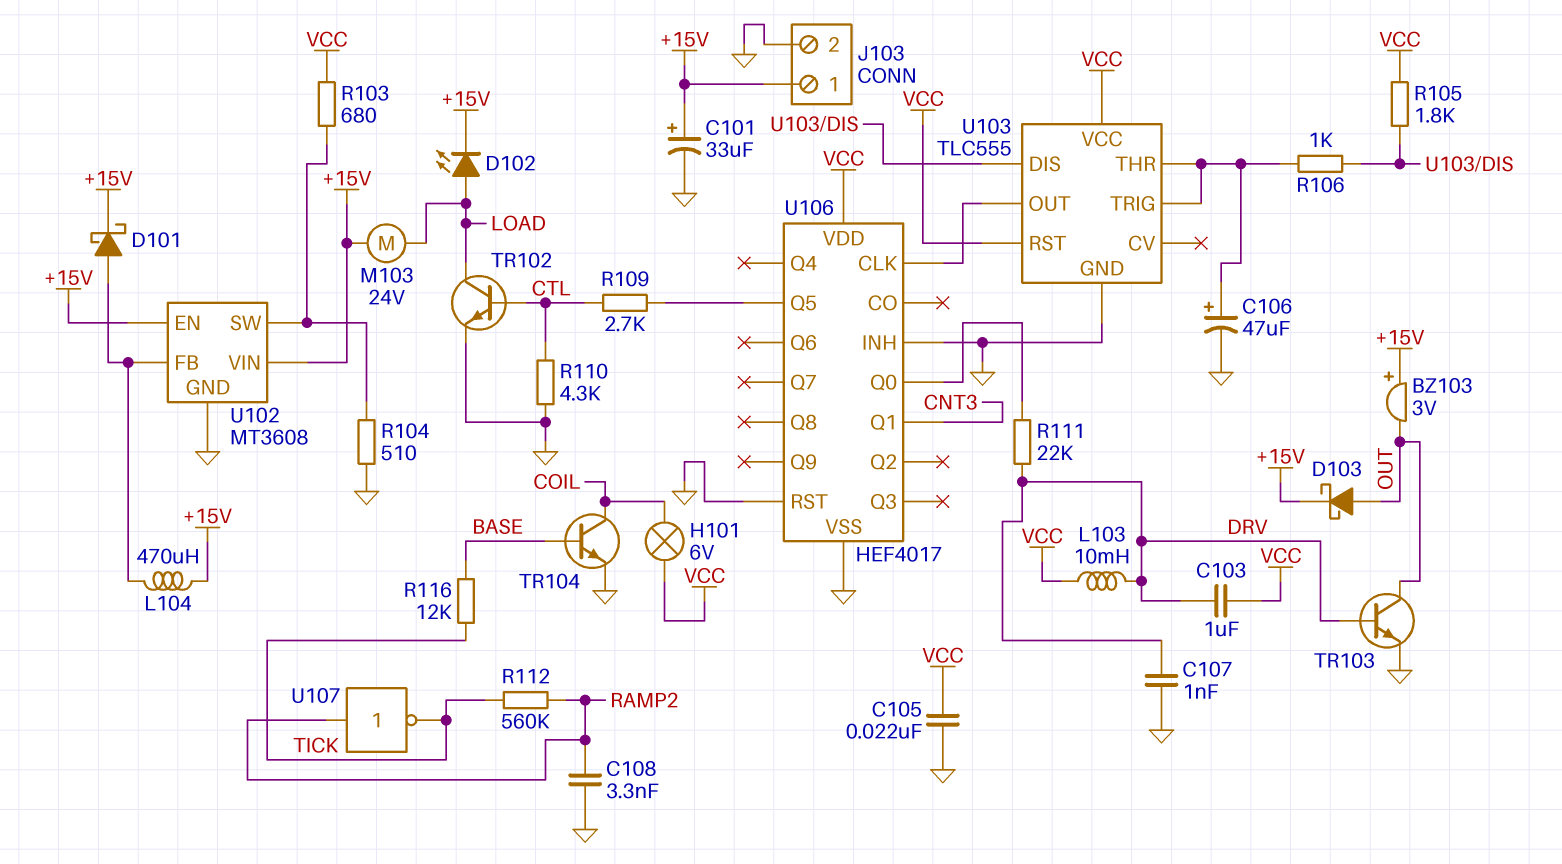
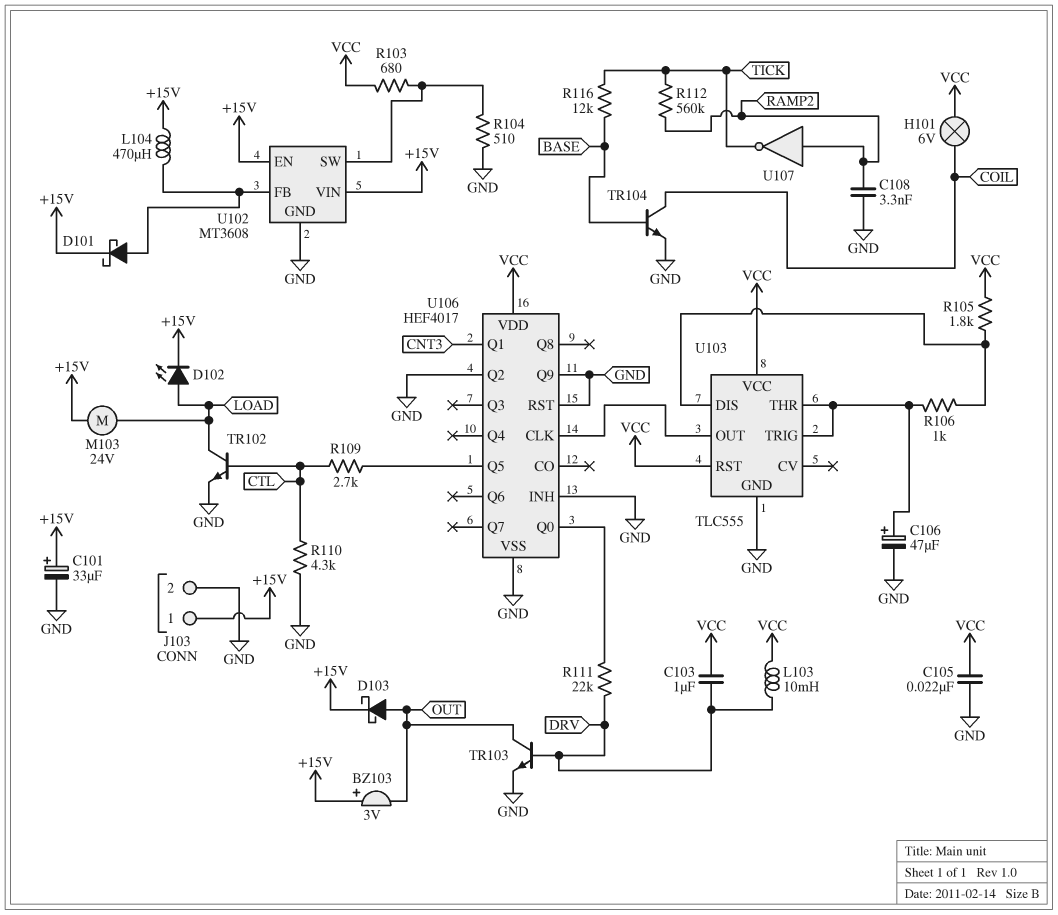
C107: 1nF (DRV, GND) -> none
U106 pin Q2: none -> GND
U106 pin Q9: none -> GND

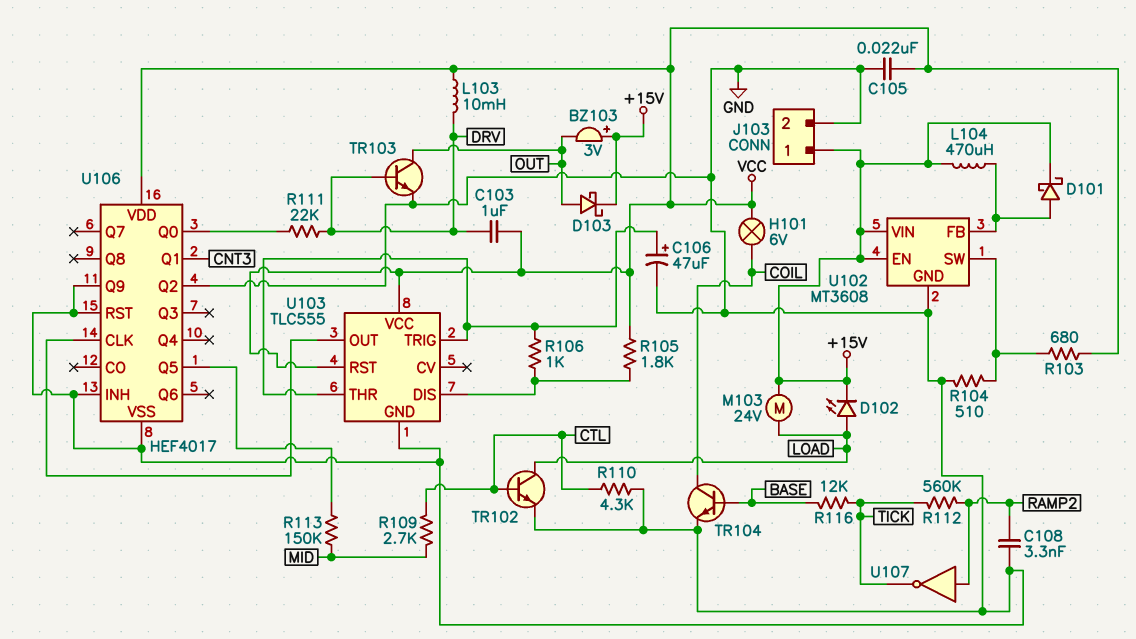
C101: 33uF (plus +15V, minus GND) -> none
R109: 2.7k (CTL, U106/Q5) -> 2.7k (CTL, MID)
R113: none -> 150k (MID, U106/Q5)

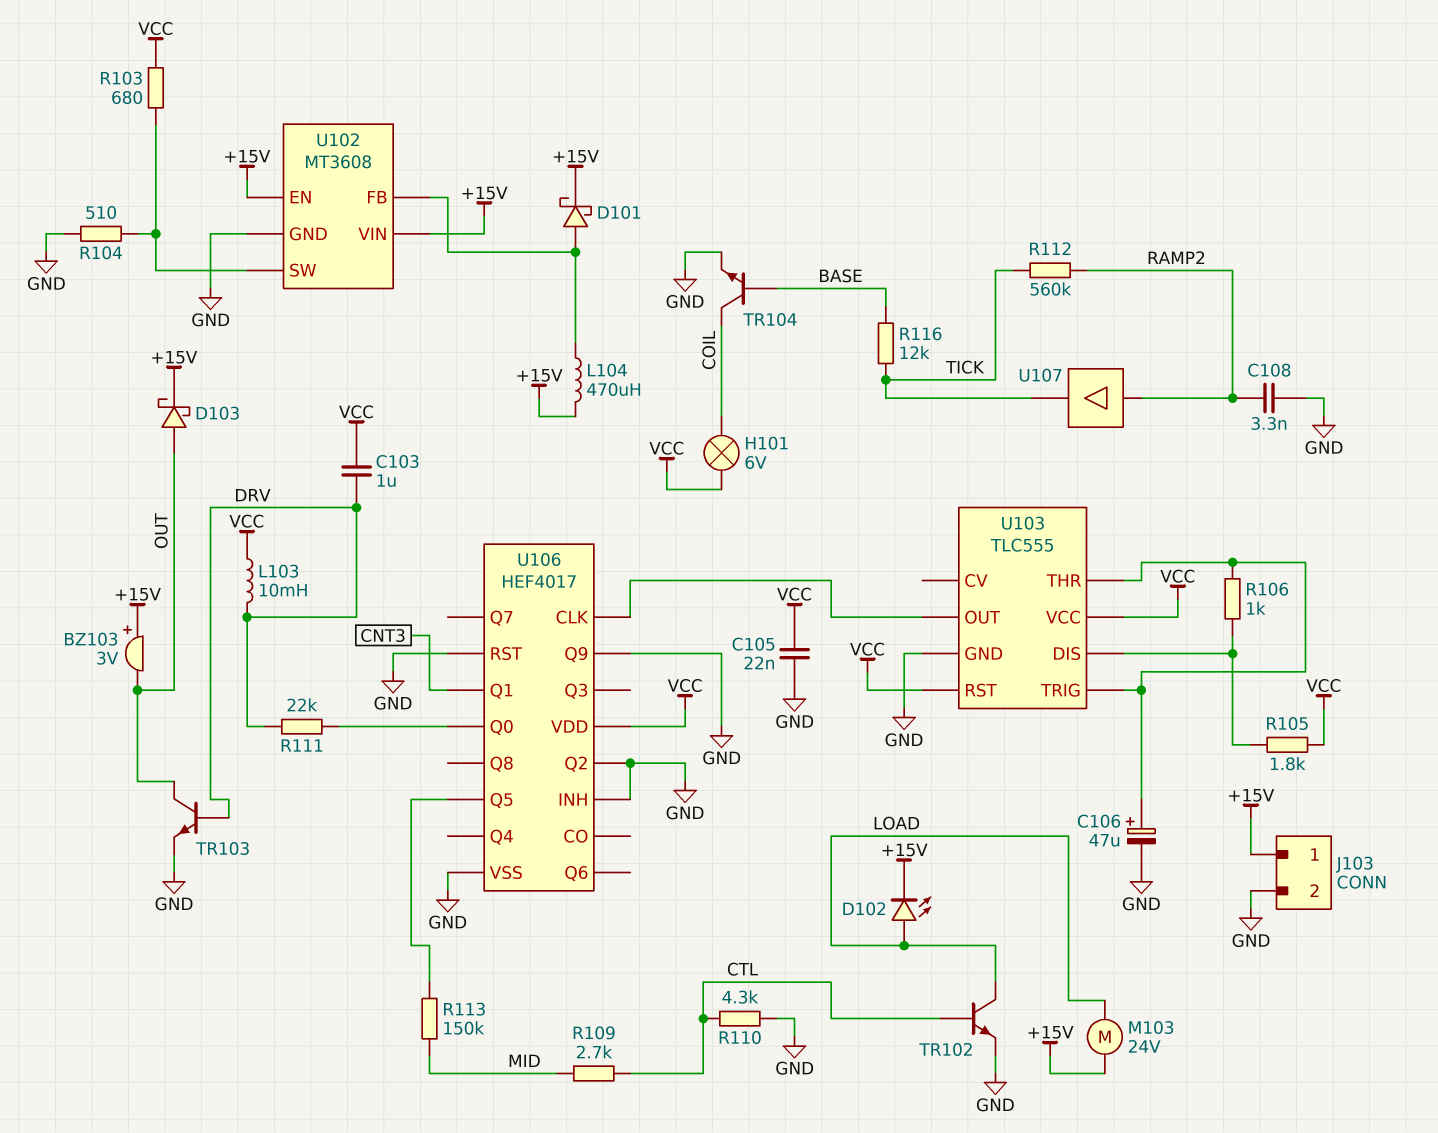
U107: NOT (in RAMP2, out TICK) -> buffer (in RAMP2, out TICK)

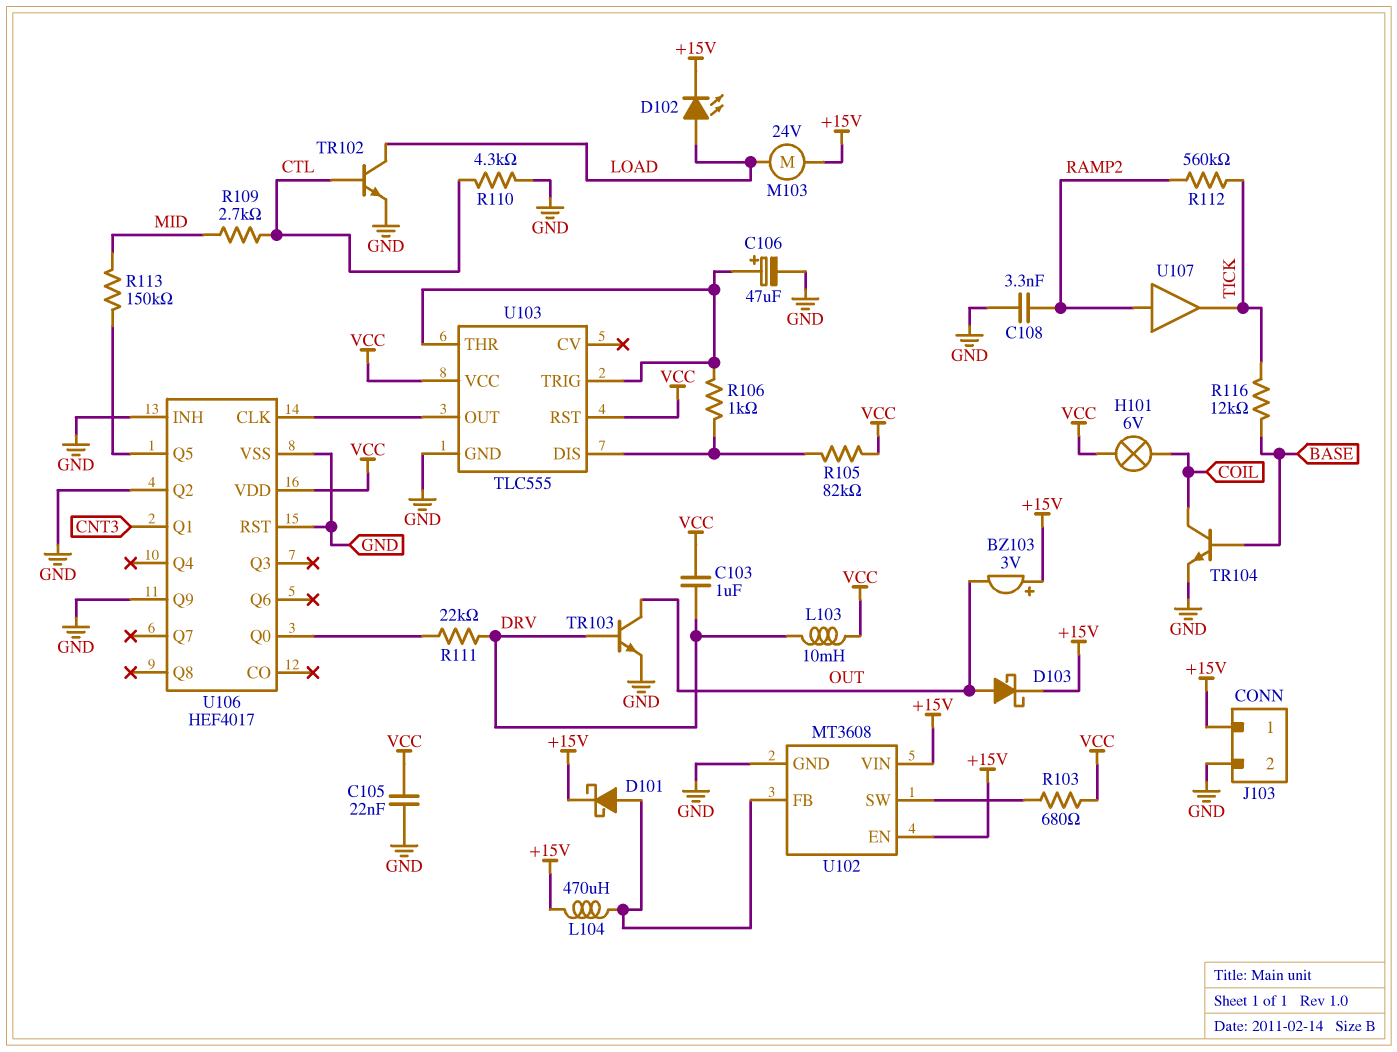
R104: 510 (GND, U102/SW) -> none
R105: 1.8k (U103/DIS, VCC) -> 82k (U103/DIS, VCC)

